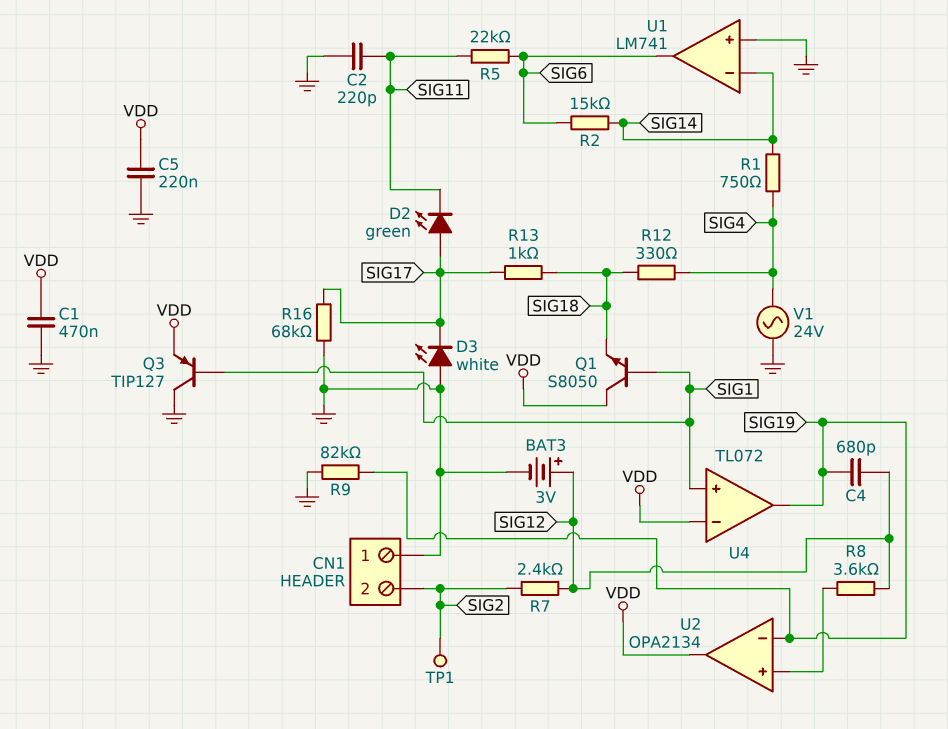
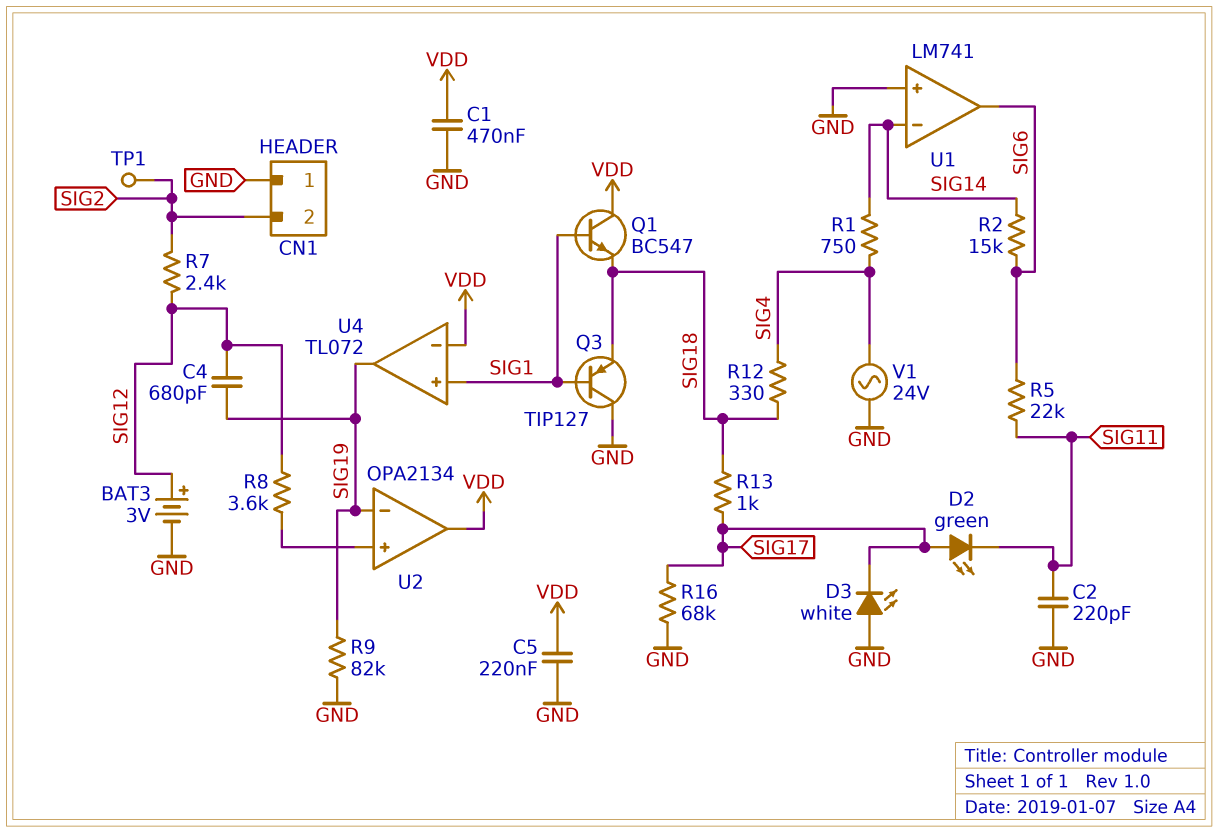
Q1: NPN S8050 (B SIG1, C VDD, E SIG18) -> NPN BC547 (B SIG1, C VDD, E SIG18)
Q3: PNP TIP127 (B SIG1, C GND, E VDD) -> PNP TIP127 (B SIG1, C GND, E SIG18)

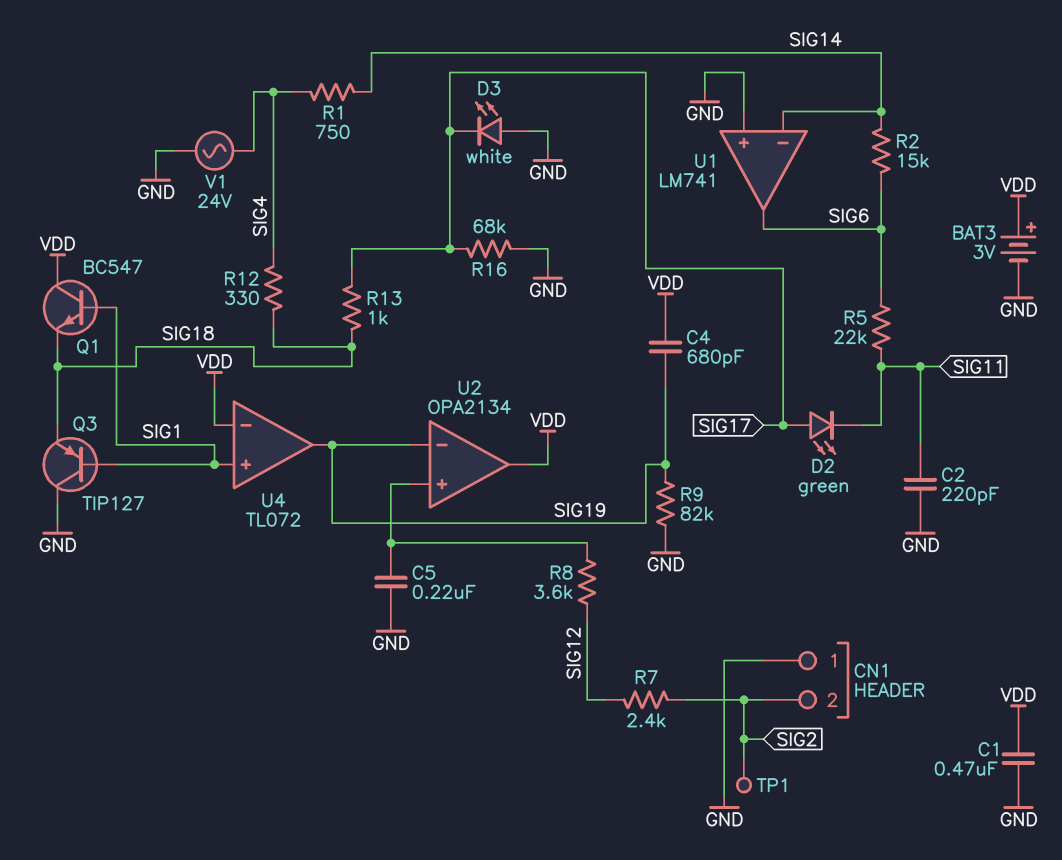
BAT3: 3V (plus SIG12, minus GND) -> 3V (plus VDD, minus GND)
C4: 680pF (SIG12, SIG19) -> 680pF (SIG19, VDD)
C5: 220nF (GND, VDD) -> 220nF (GND, U2/in+)

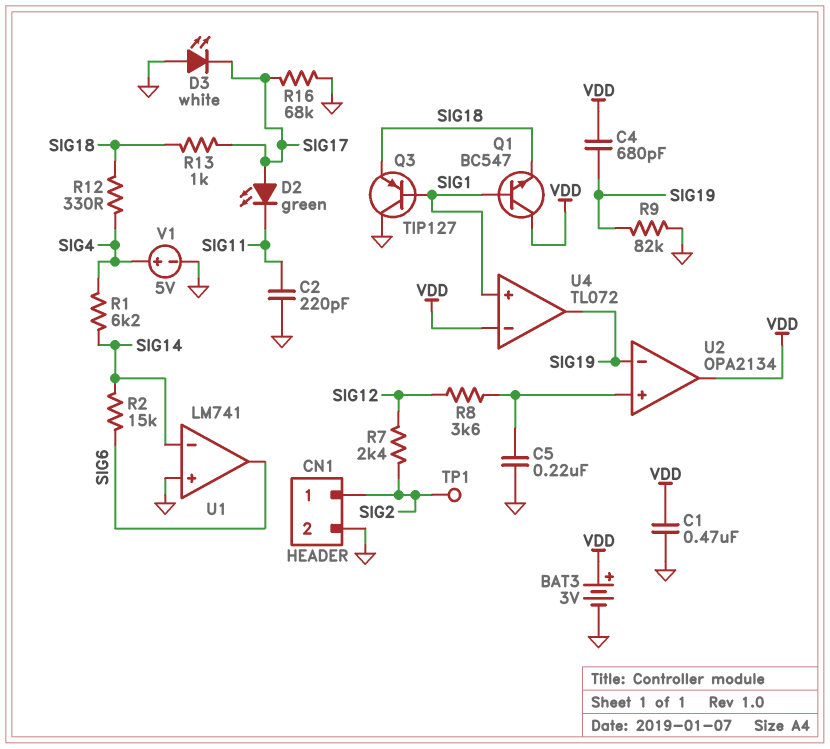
CN1 pin 1: GND -> SIG2
CN1 pin 2: SIG2 -> GND
R1: 750 (SIG4, SIG14) -> 6.2k (SIG4, SIG14)
R5: 22k (SIG6, SIG11) -> none
V1: AC 24V (GND, SIG4) -> 5V (plus SIG4, minus GND)

